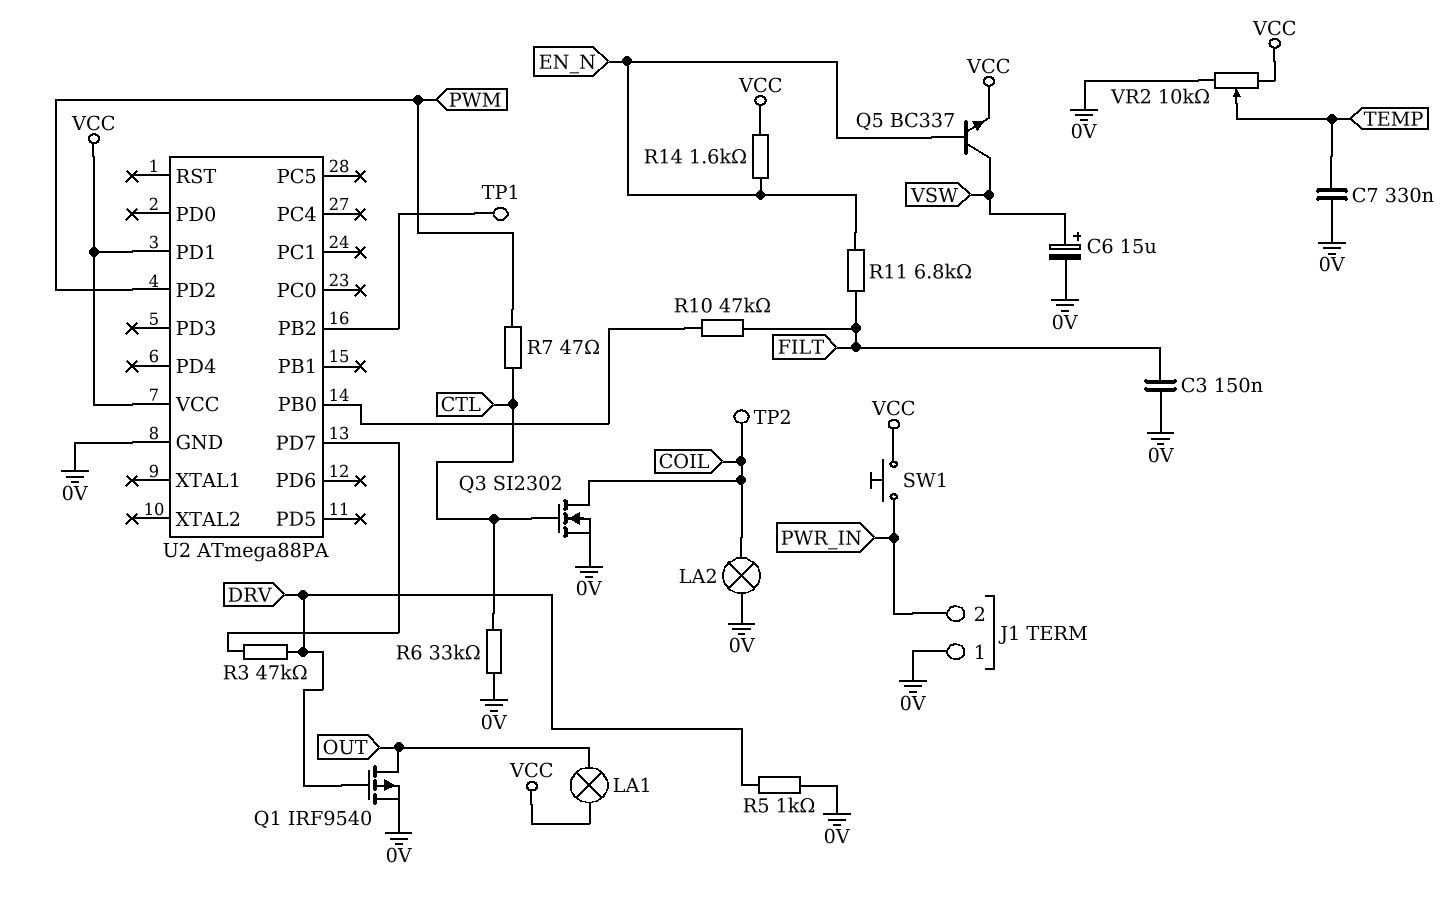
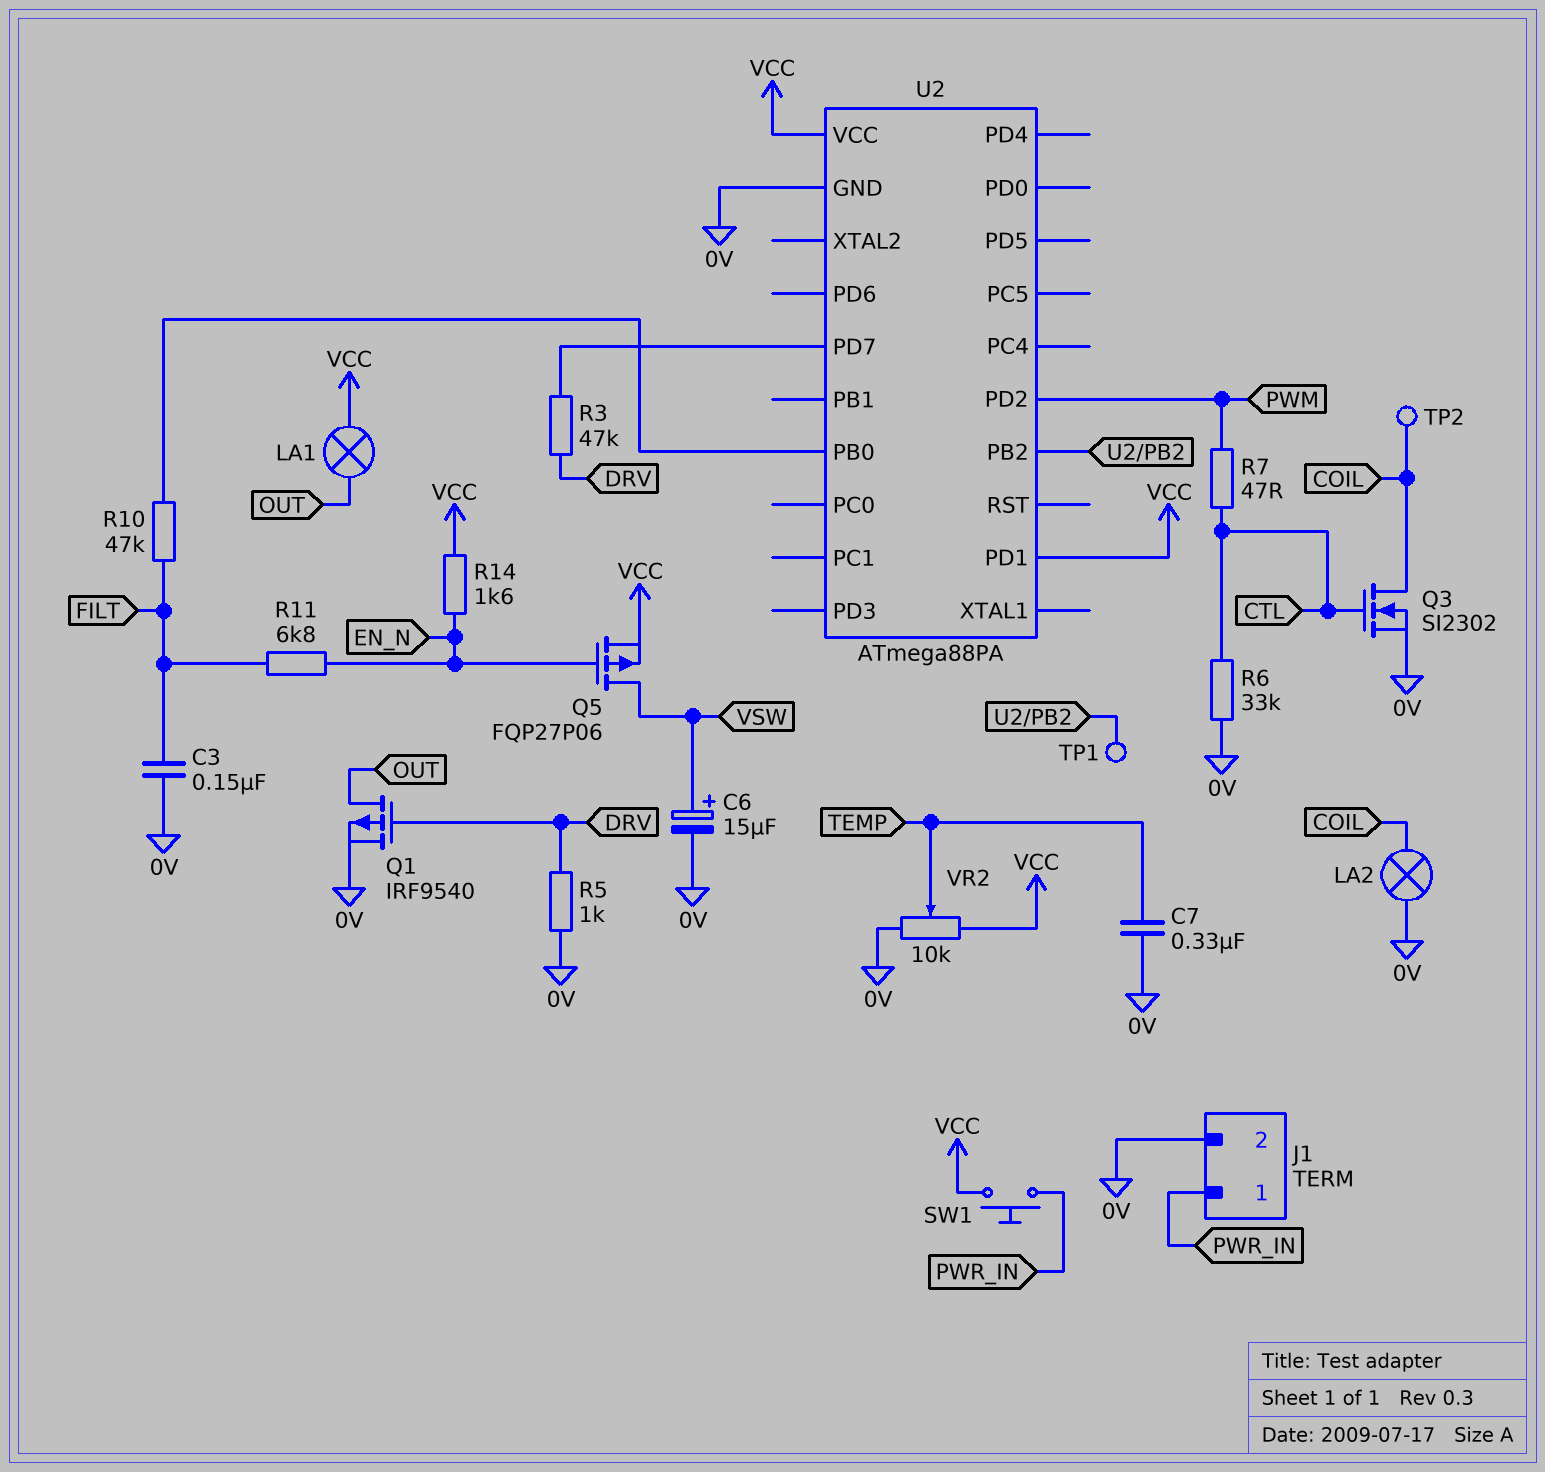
J1 pin 1: 0V -> PWR_IN
J1 pin 2: PWR_IN -> 0V
Q5: NPN BC337 (B EN_N, C VSW, E VCC) -> PMOS FQP27P06 (G EN_N, D VSW, S VCC)

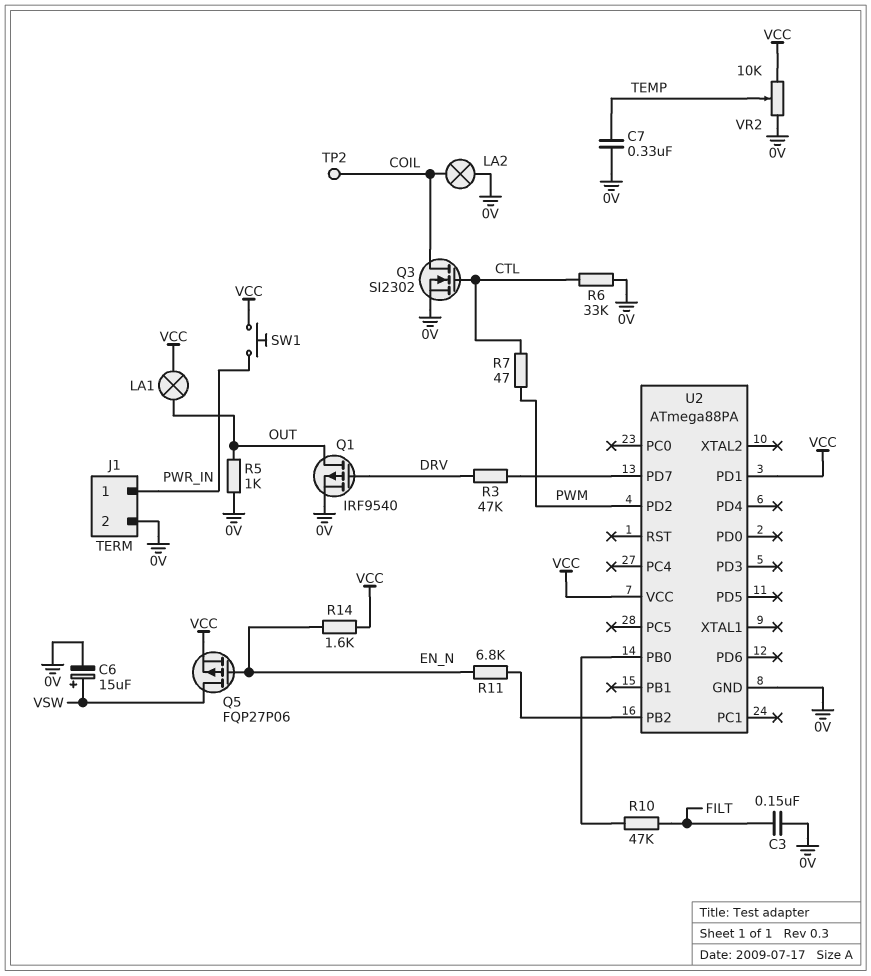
R5: 1k (0V, DRV) -> 1k (0V, OUT)
R11: 6.8k (EN_N, FILT) -> 6.8k (EN_N, U2/PB2)
TP1: test point (U2/PB2) -> none

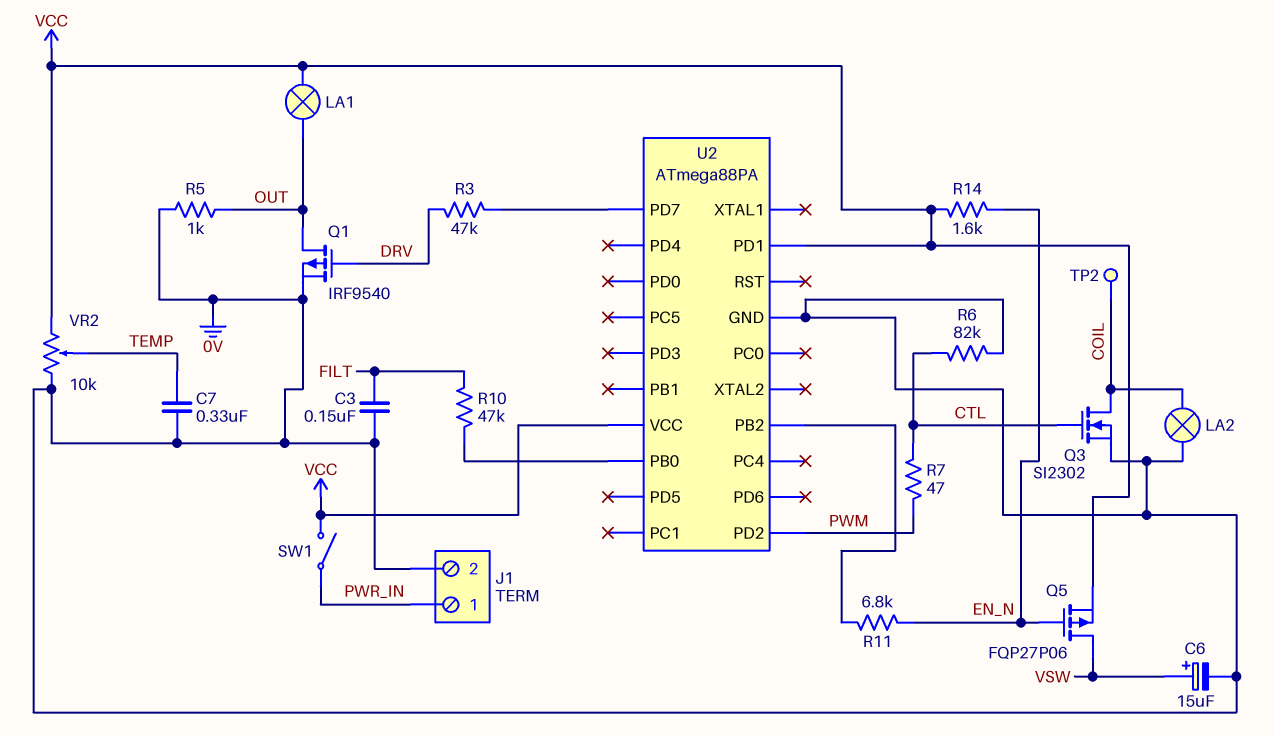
R6: 33k (0V, CTL) -> 82k (0V, CTL)
SW1: button (PWR_IN, VCC) -> switch (PWR_IN, VCC)

